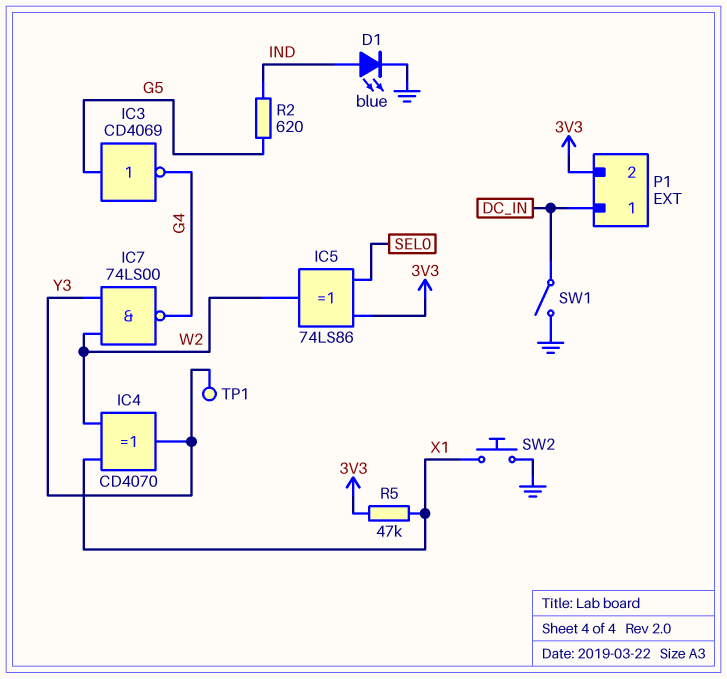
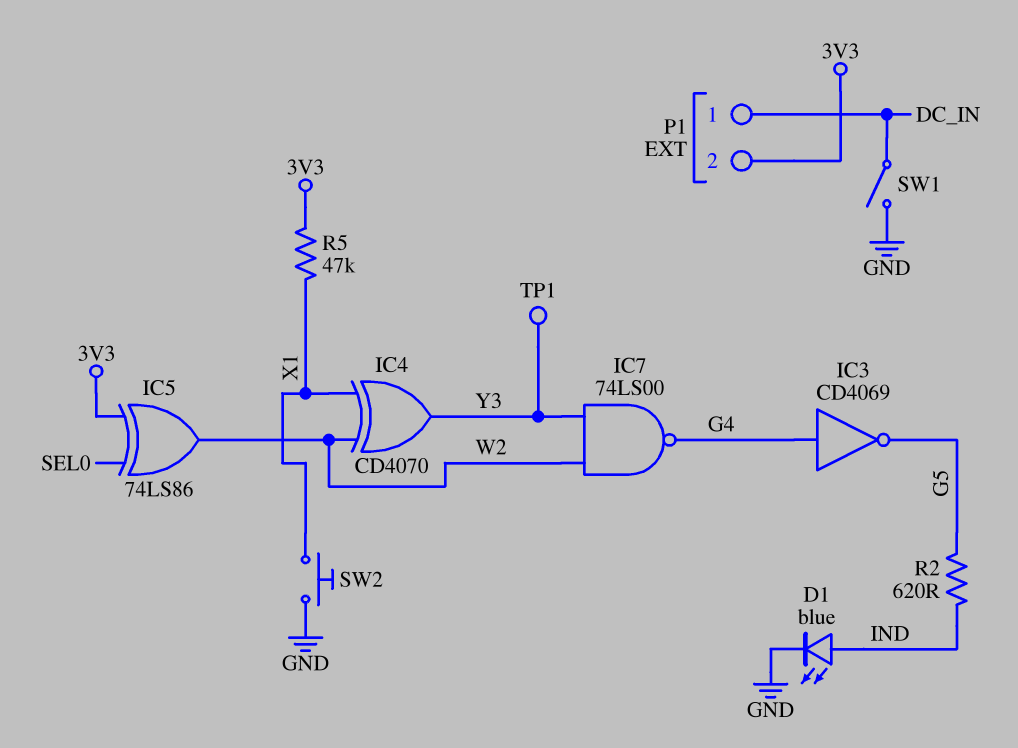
IC3: NOT CD4069 (in G5, out G4) -> NOT CD4069 (in G4, out G5)

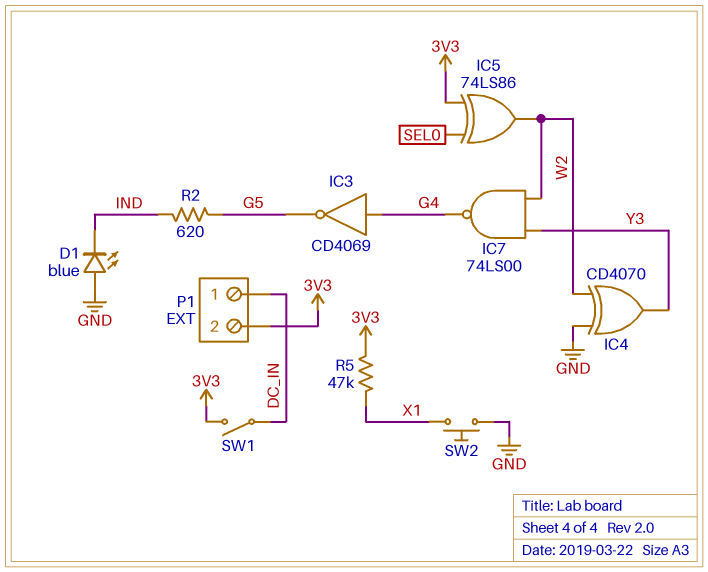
D1: LED blue (A IND, K GND) -> LED blue (A GND, K IND)
IC4: XOR CD4070 (in W2, in X1, out Y3) -> XOR CD4070 (in GND, in W2, out Y3)
SW1: switch (DC_IN, GND) -> switch (3V3, DC_IN)
TP1: test point (Y3) -> none

